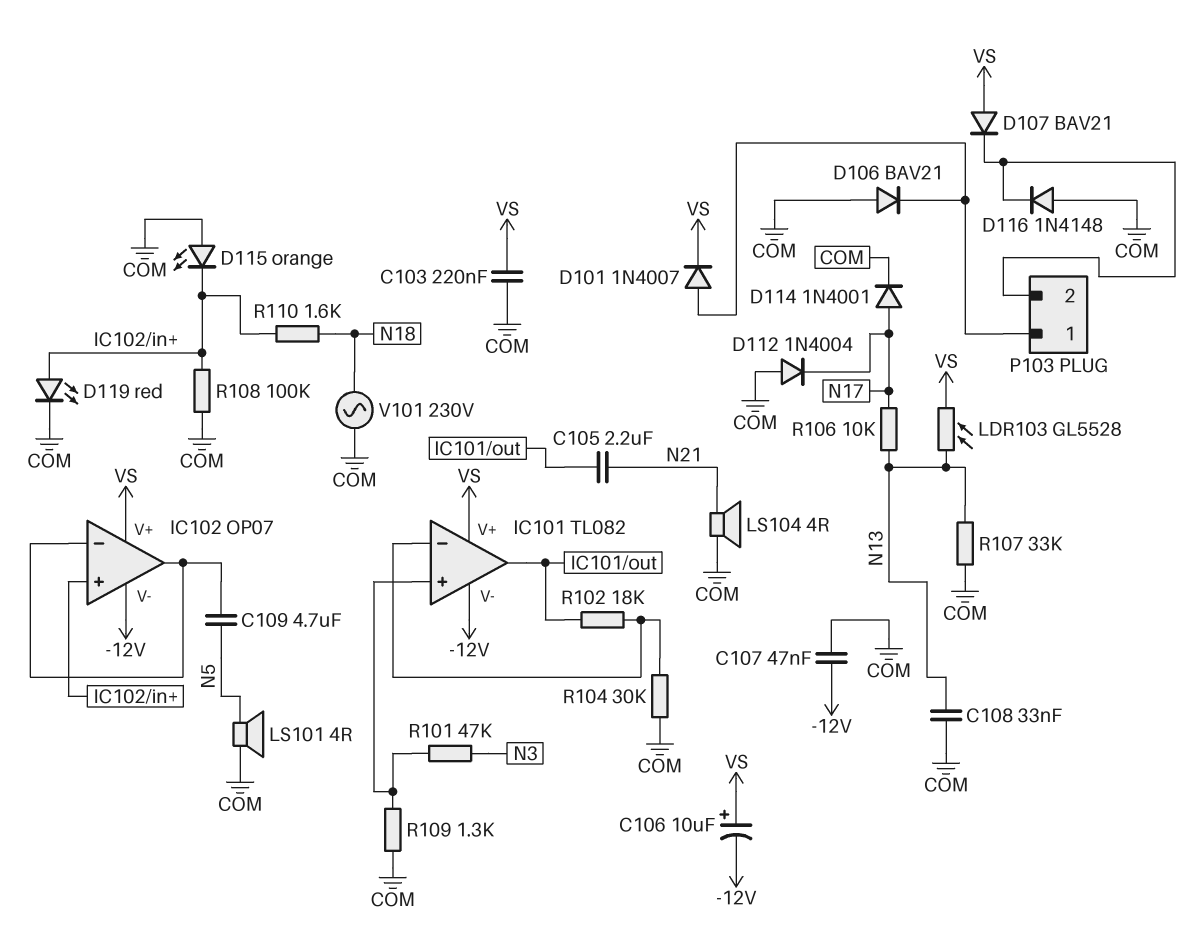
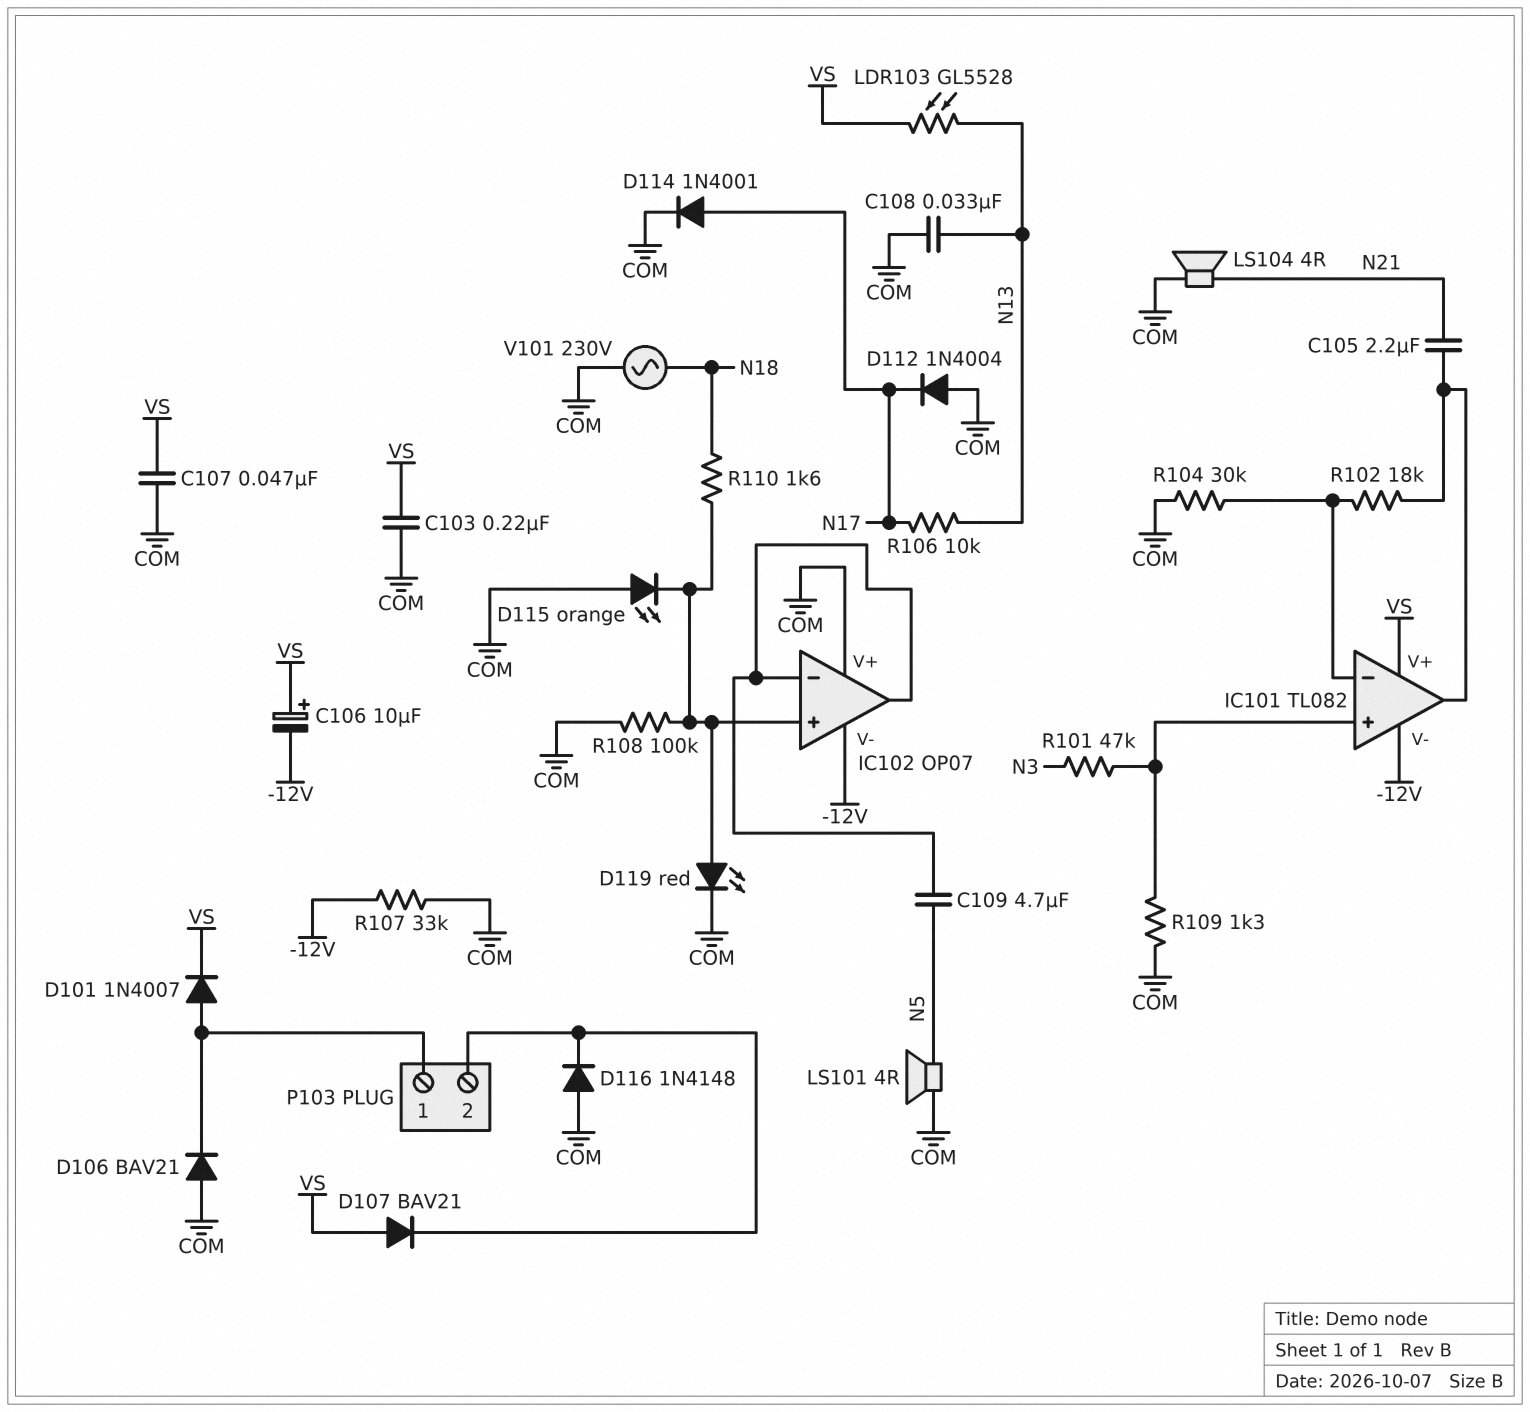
C107: 47nF (-12V, COM) -> 47nF (COM, VS)
IC102 pin V+: VS -> COM
R107: 33k (COM, N13) -> 33k (-12V, COM)

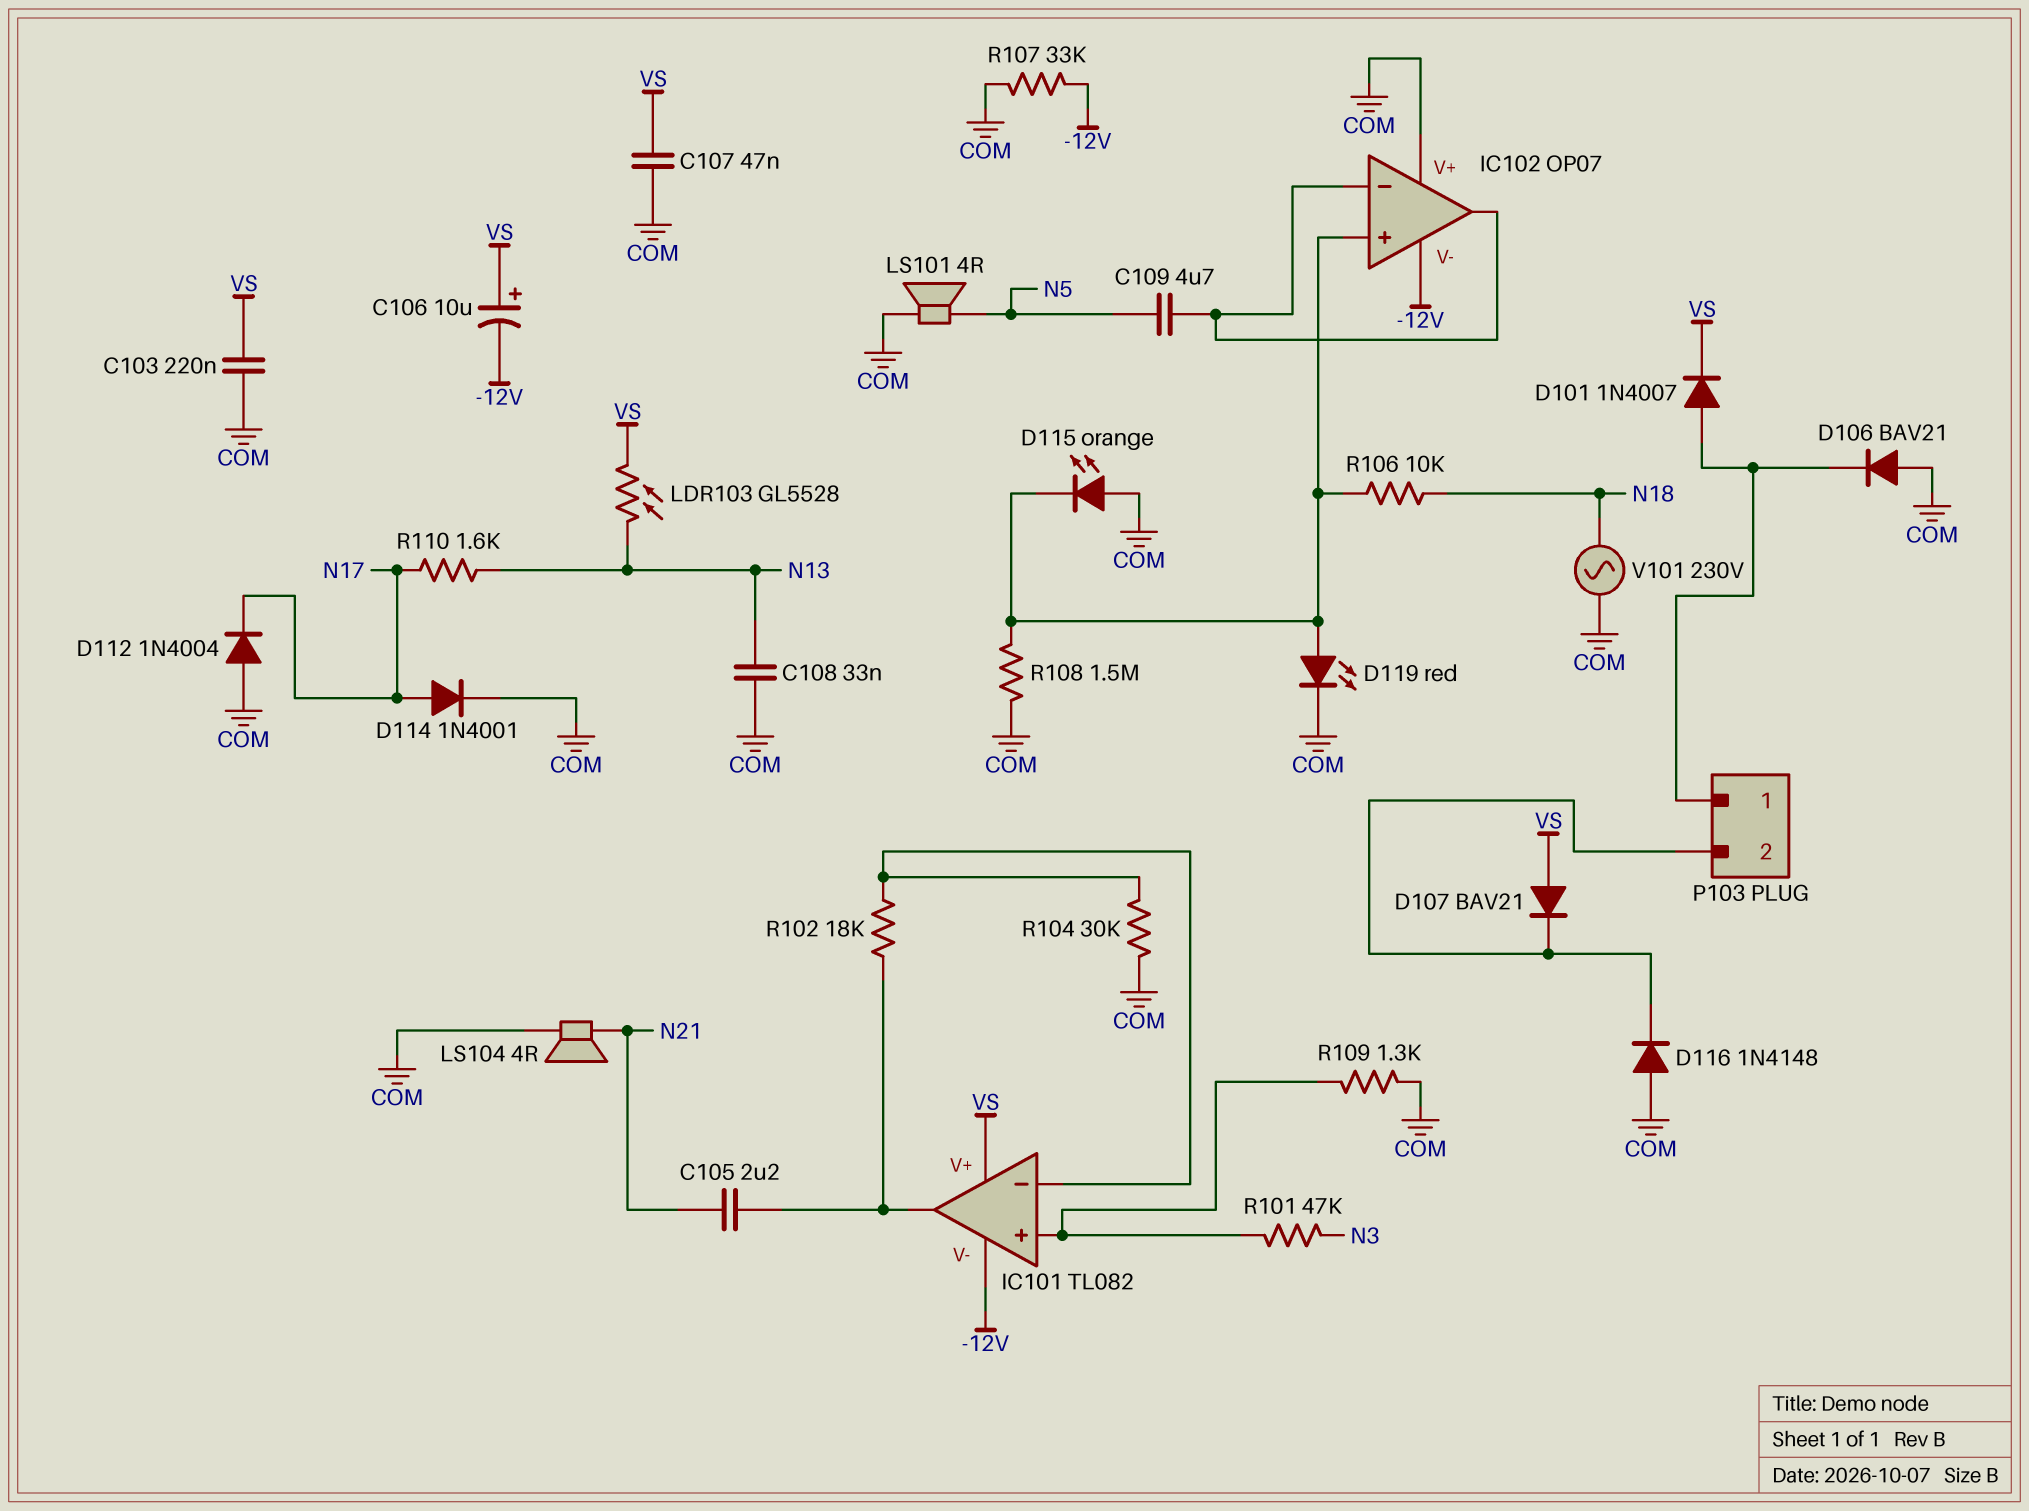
R106: 10k (N13, N17) -> 10k (IC102/in+, N18)
R108: 100k (COM, IC102/in+) -> 1.5M (COM, IC102/in+)
R110: 1.6k (IC102/in+, N18) -> 1.6k (N13, N17)

